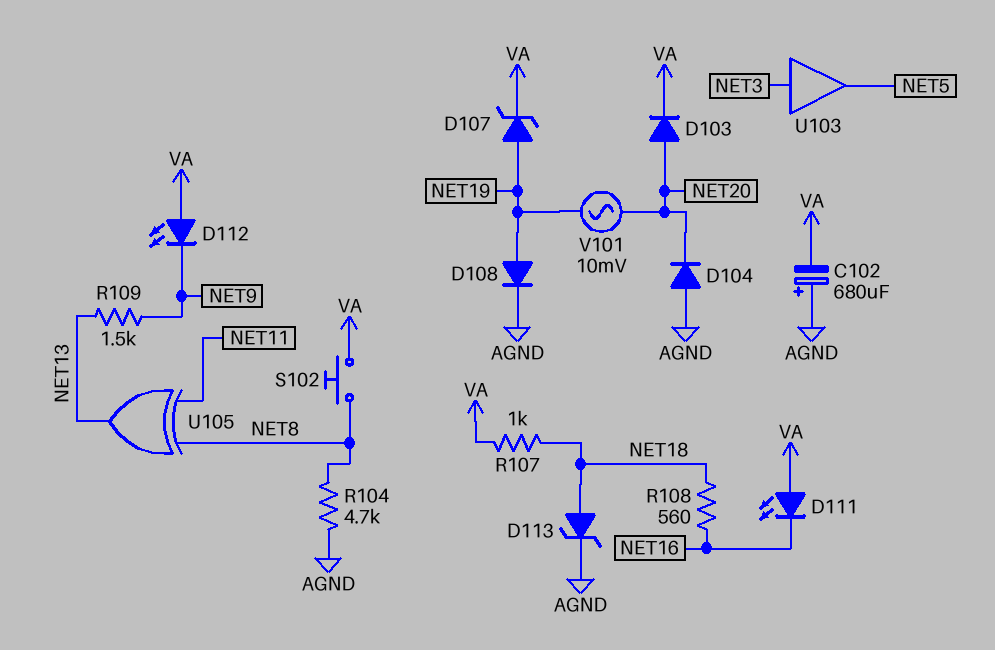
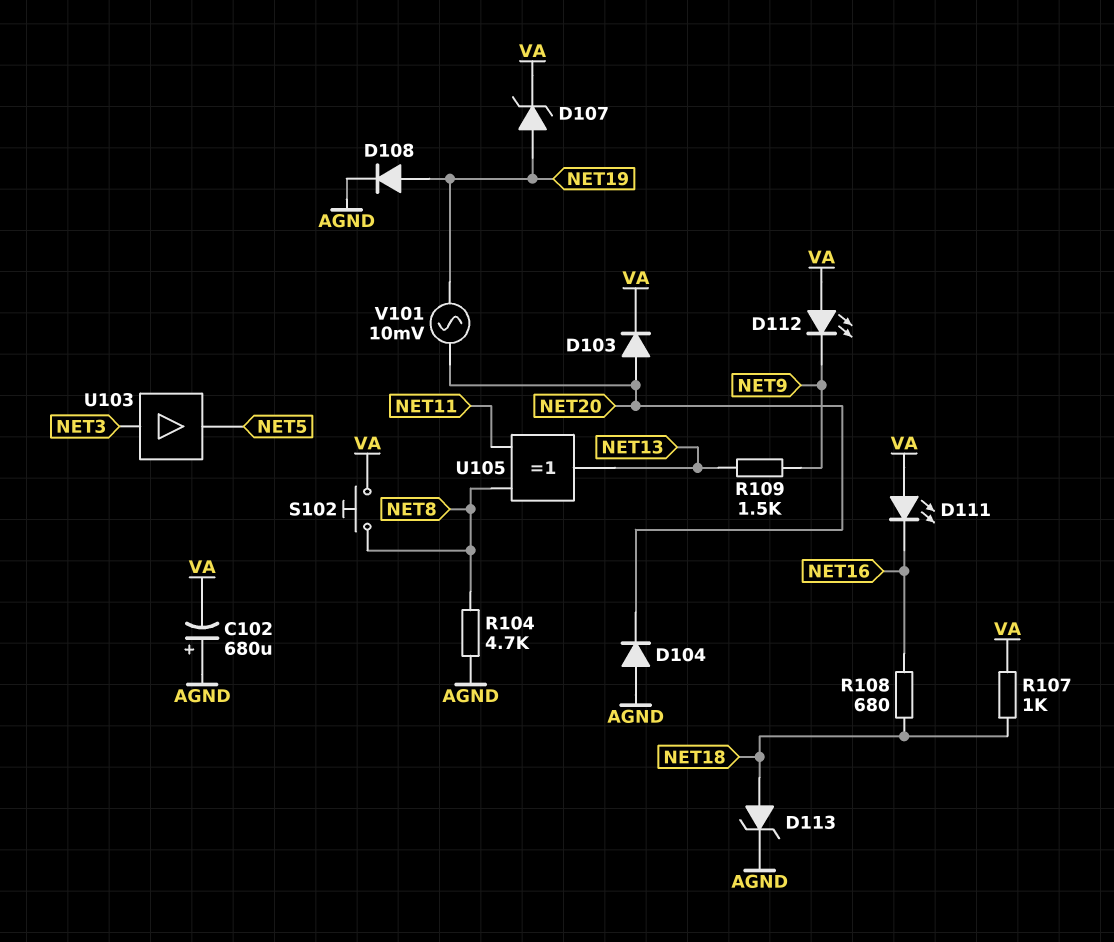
R108: 560 (NET16, NET18) -> 680 (NET16, NET18)

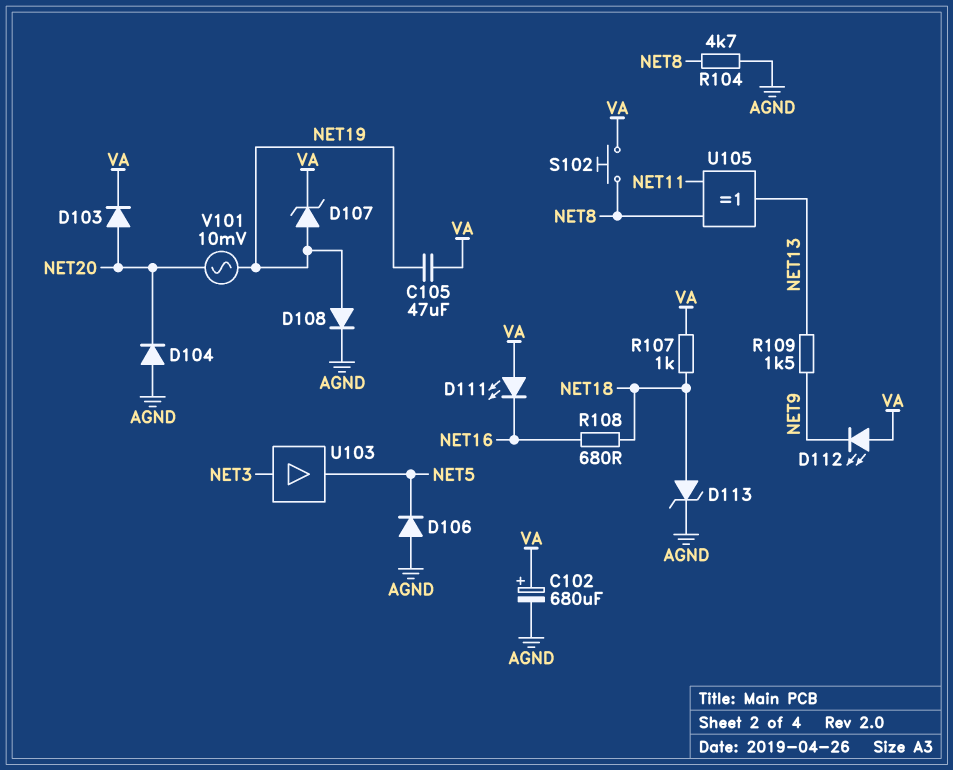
C102: 680uF (plus AGND, minus VA) -> 680uF (plus VA, minus AGND)
C105: none -> 47uF (NET19, VA)
D106: none -> diode (A AGND, K NET5)

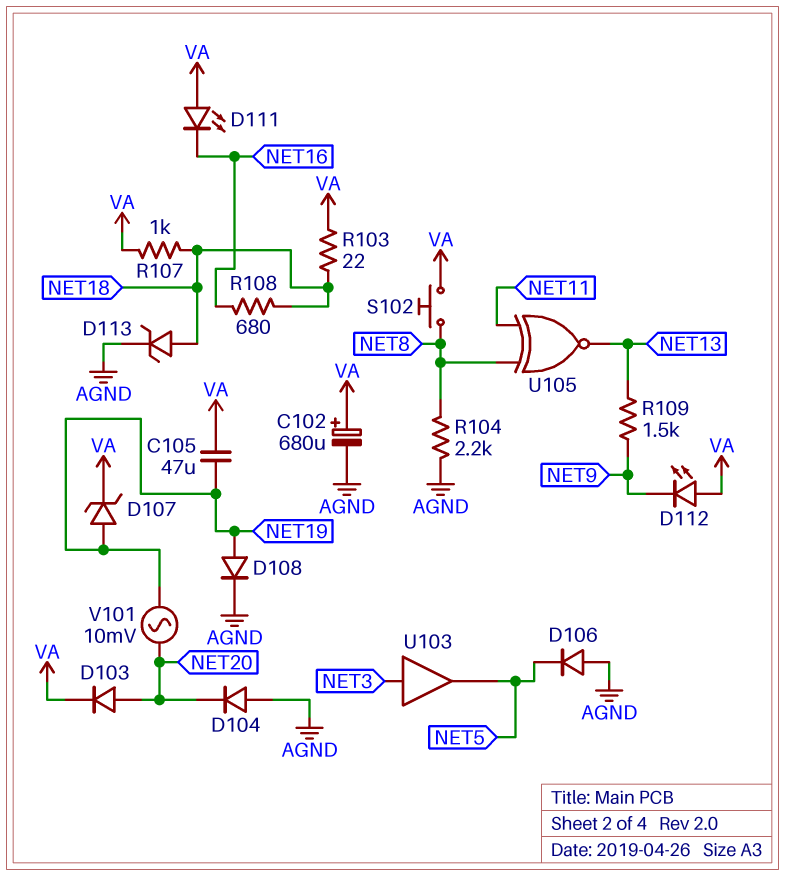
R103: none -> 22 (NET18, VA)
R104: 4.7k (AGND, NET8) -> 2.2k (AGND, NET8)
U105: XOR (in NET8, in NET11, out NET13) -> XNOR (in NET8, in NET11, out NET13)

